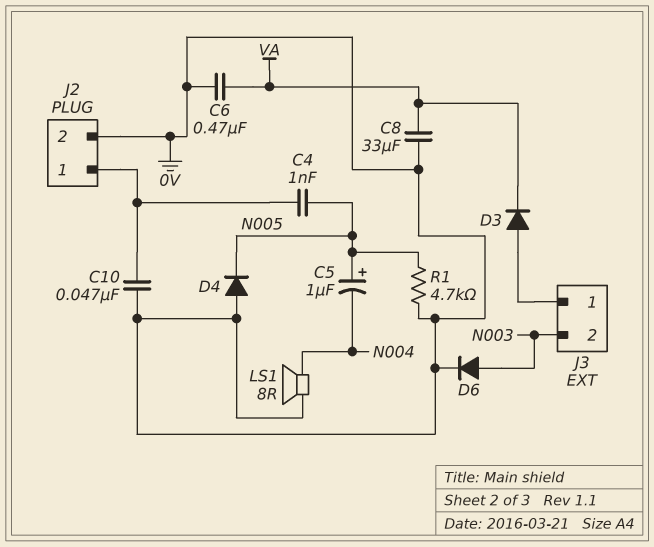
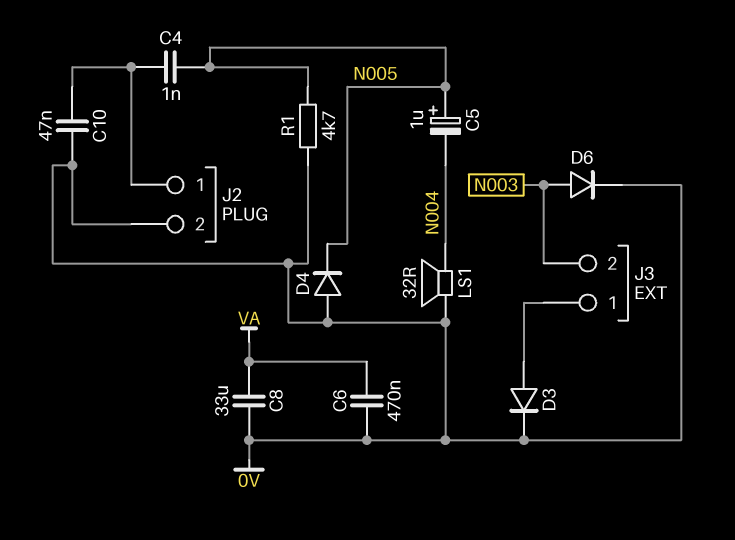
D3: diode (A J3/1, K VA) -> diode (A J3/1, K 0V)
LS1: speaker 8R (0V, N004) -> speaker 32R (0V, N004)

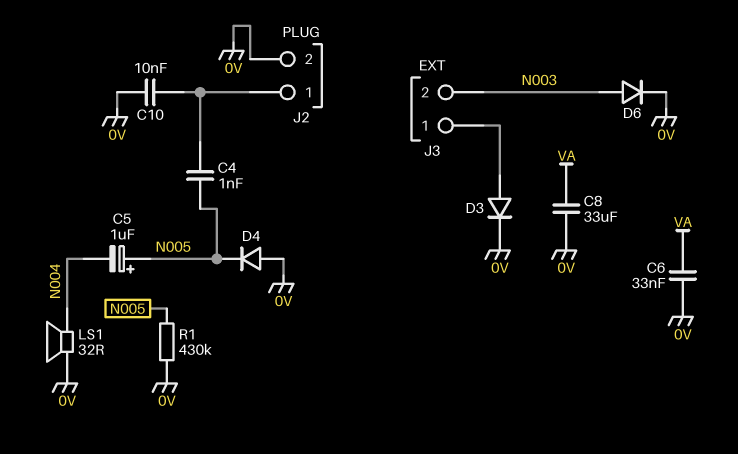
C6: 470nF (0V, VA) -> 33nF (0V, VA)
C10: 47nF (0V, J2/1) -> 10nF (0V, J2/1)
R1: 4.7k (0V, N005) -> 430k (0V, N005)

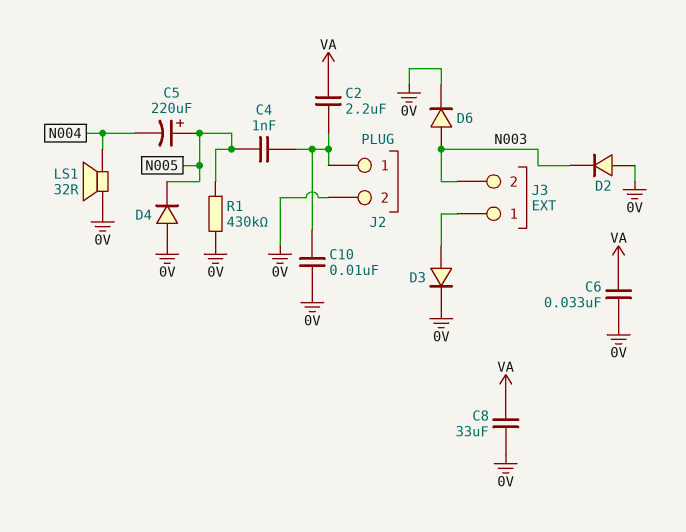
C2: none -> 2.2uF (J2/1, VA)
C5: 1uF (plus N005, minus N004) -> 220uF (plus N005, minus N004)
D2: none -> diode (A 0V, K N003)

